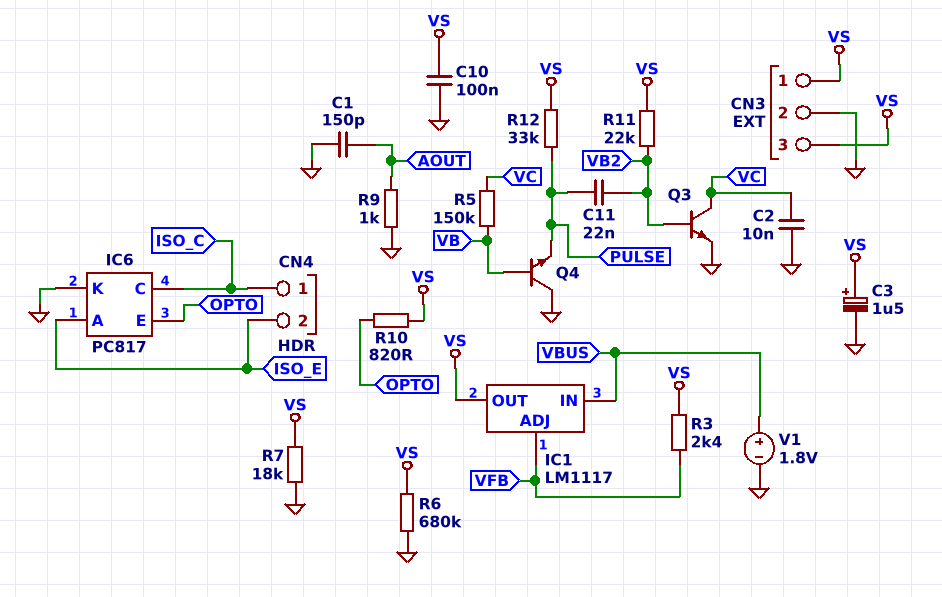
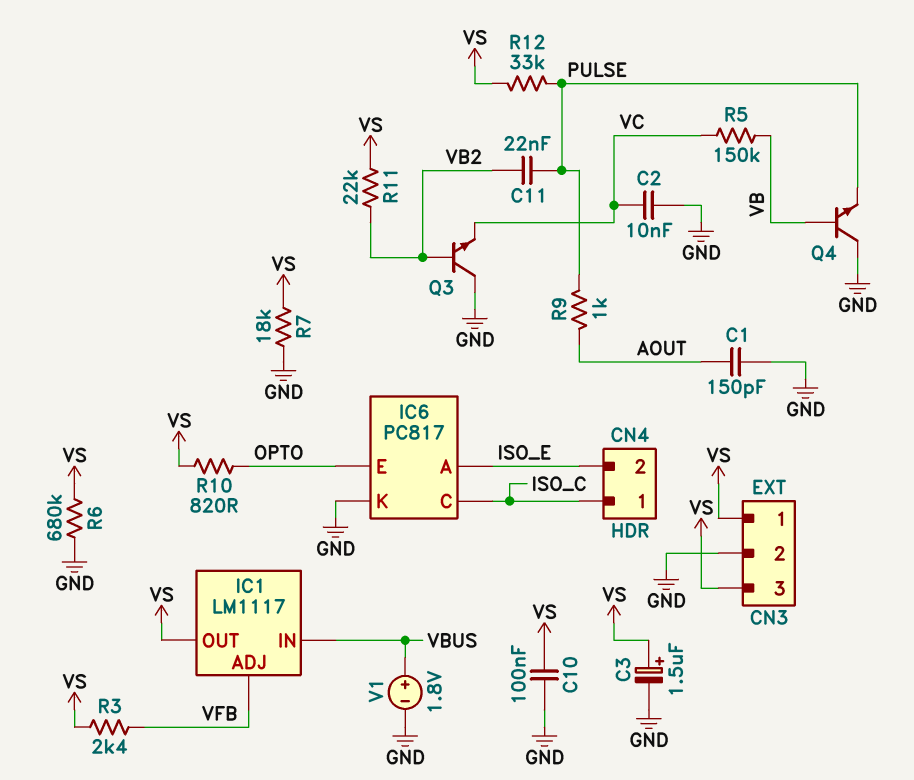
Q3: NPN (B VB2, C VC, E GND) -> NPN (B VB2, C GND, E VC)
R9: 1k (AOUT, GND) -> 1k (AOUT, PULSE)

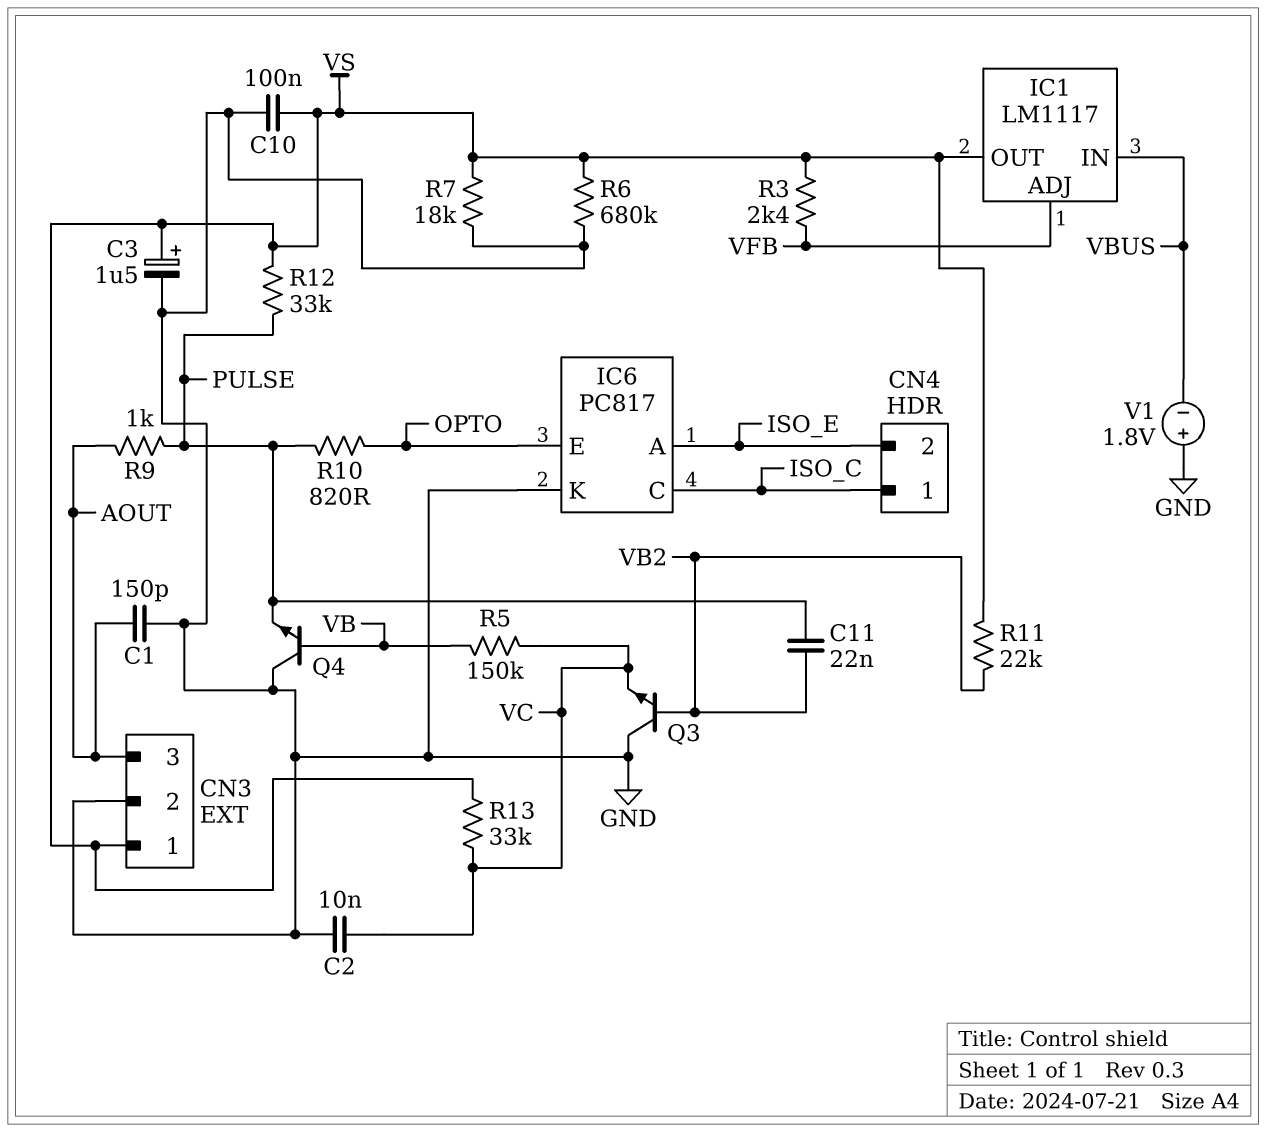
CN3 pin 3: VS -> AOUT
R10: 820 (OPTO, VS) -> 820 (OPTO, PULSE)
R13: none -> 33k (VC, VS)
V1: 1.8V (plus VBUS, minus GND) -> 1.8V (plus GND, minus VBUS)

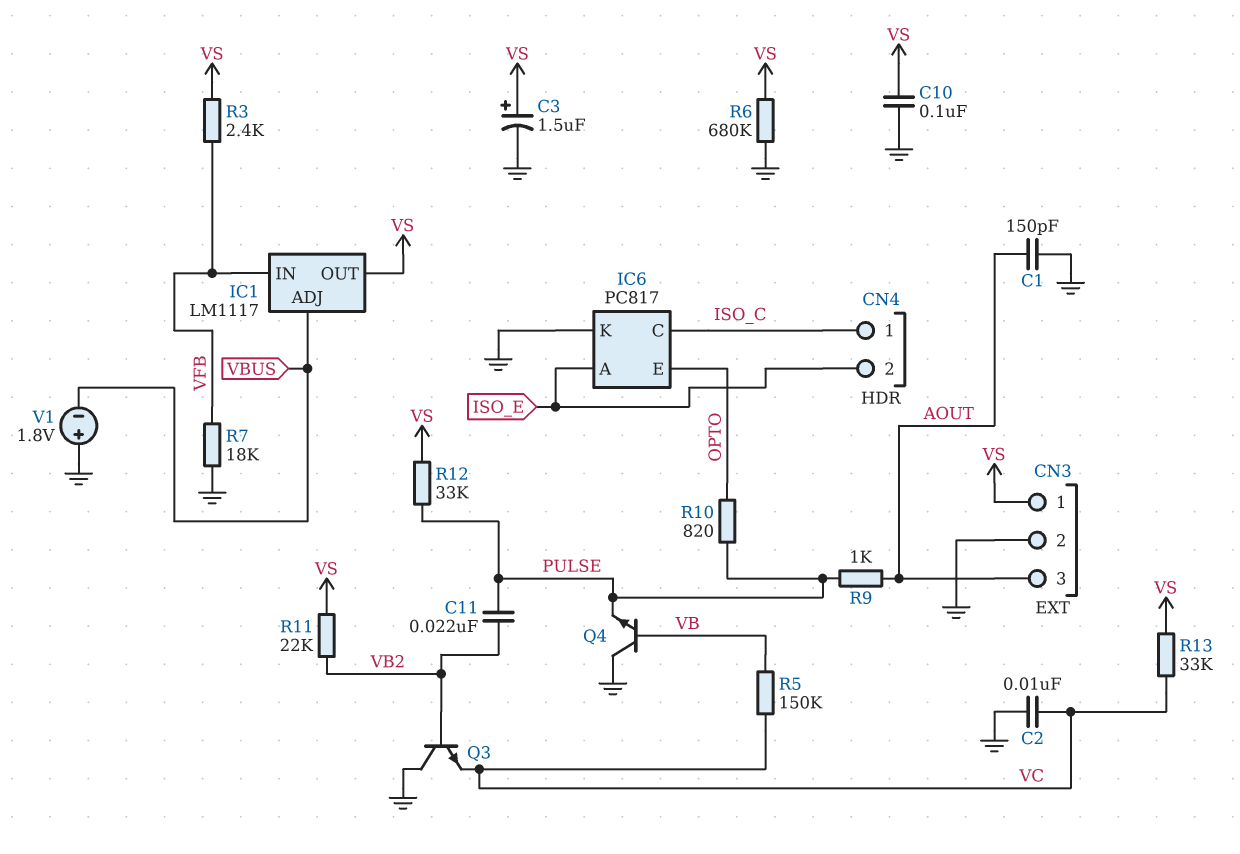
IC1 pin ADJ: VFB -> VBUS
IC1 pin IN: VBUS -> VFB
R7: 18k (GND, VS) -> 18k (GND, VFB)

